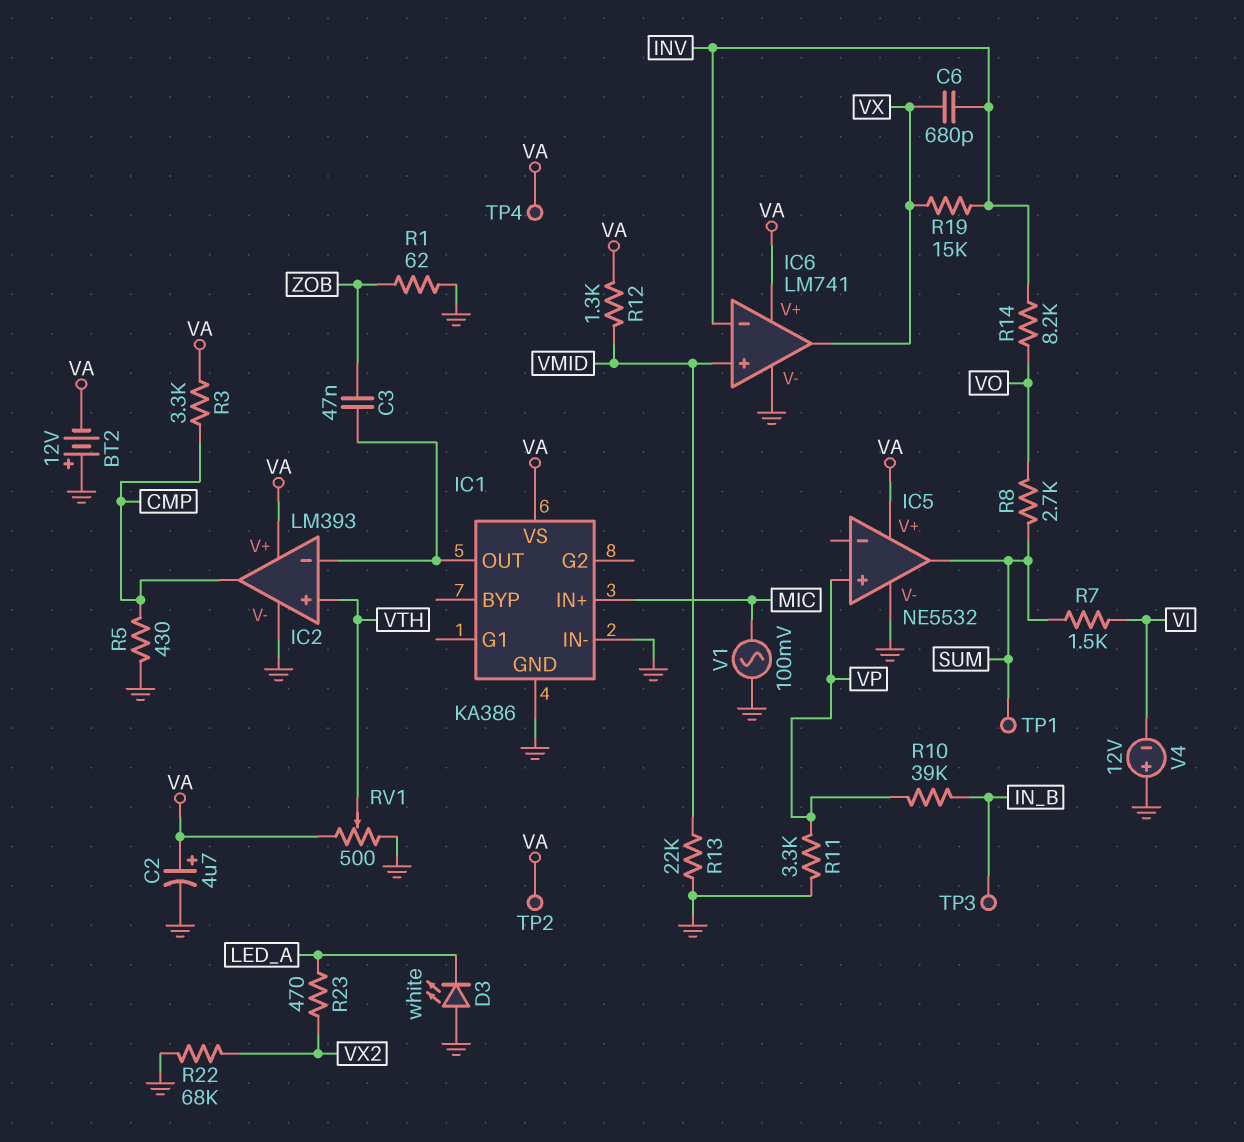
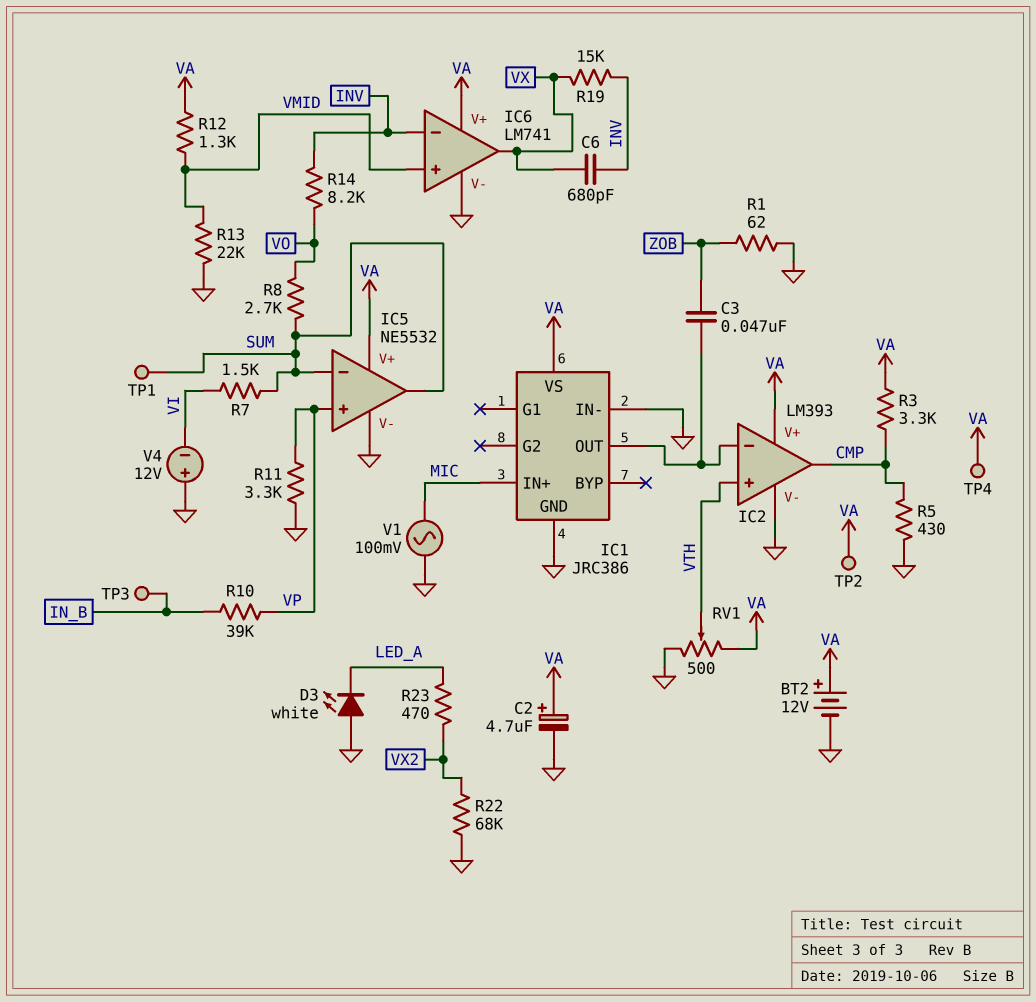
BT2: 12V (plus GND, minus VA) -> 12V (plus VA, minus GND)
IC1: KA386 -> JRC386
IC5 pin in-: none -> SUM

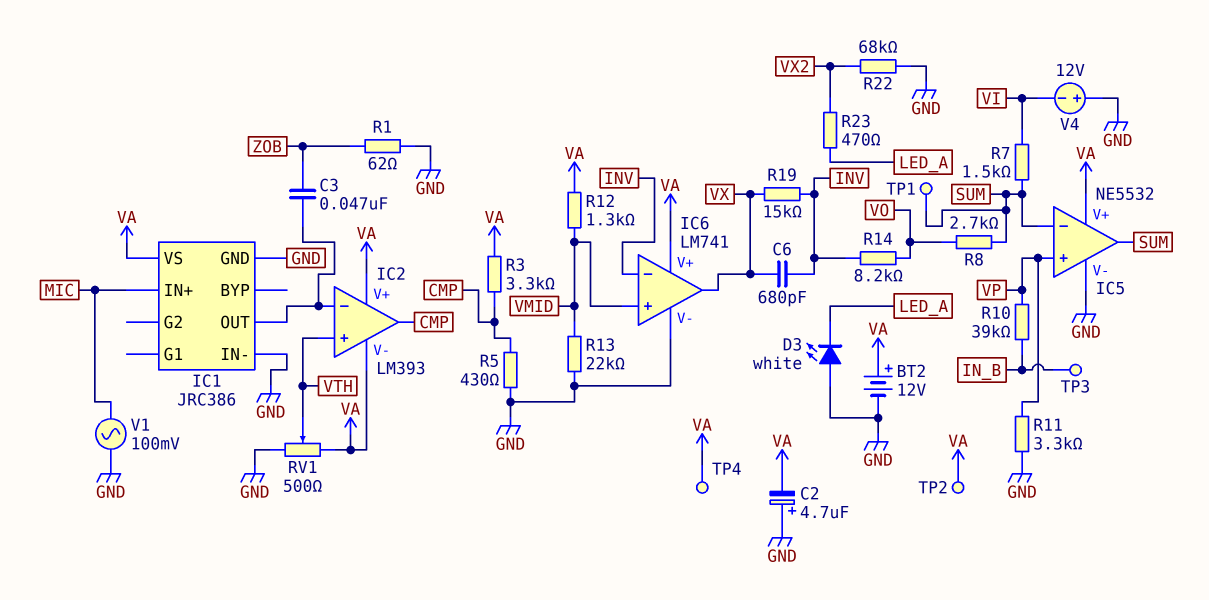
C2: 4.7uF (plus VA, minus GND) -> 4.7uF (plus GND, minus VA)
IC2 pin V-: GND -> VA

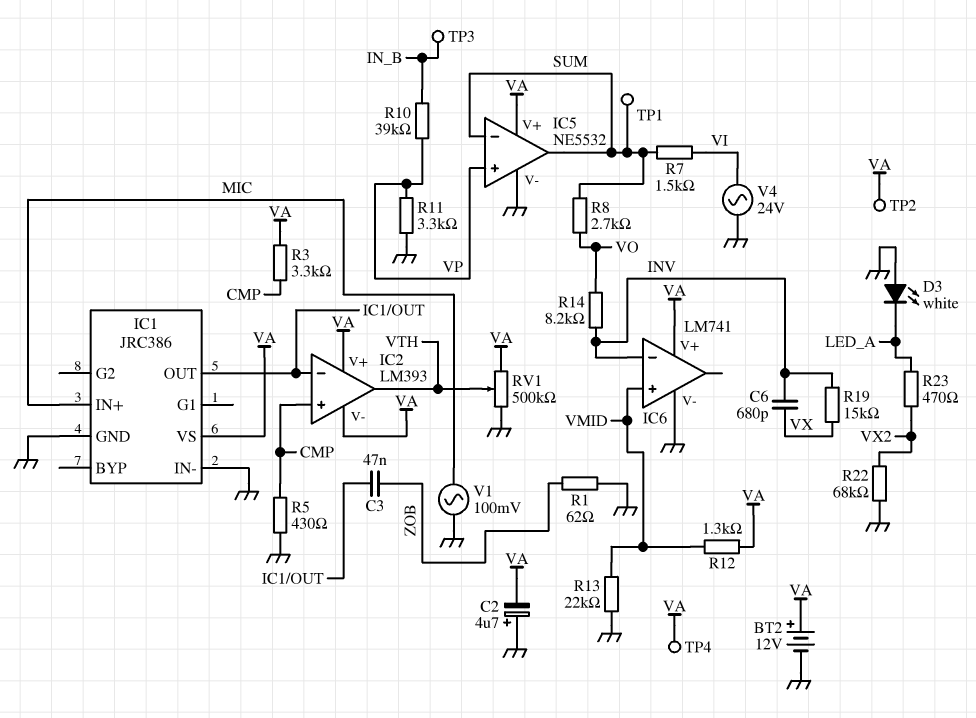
IC2 pin in+: VTH -> CMP
IC2 pin out: CMP -> VTH
IC6 pin out: VX -> none
RV1: 500 (GND, VA, wiper VTH) -> 500k (GND, VA, wiper VTH)
V4: 12V (plus GND, minus VI) -> AC 24V (GND, VI)

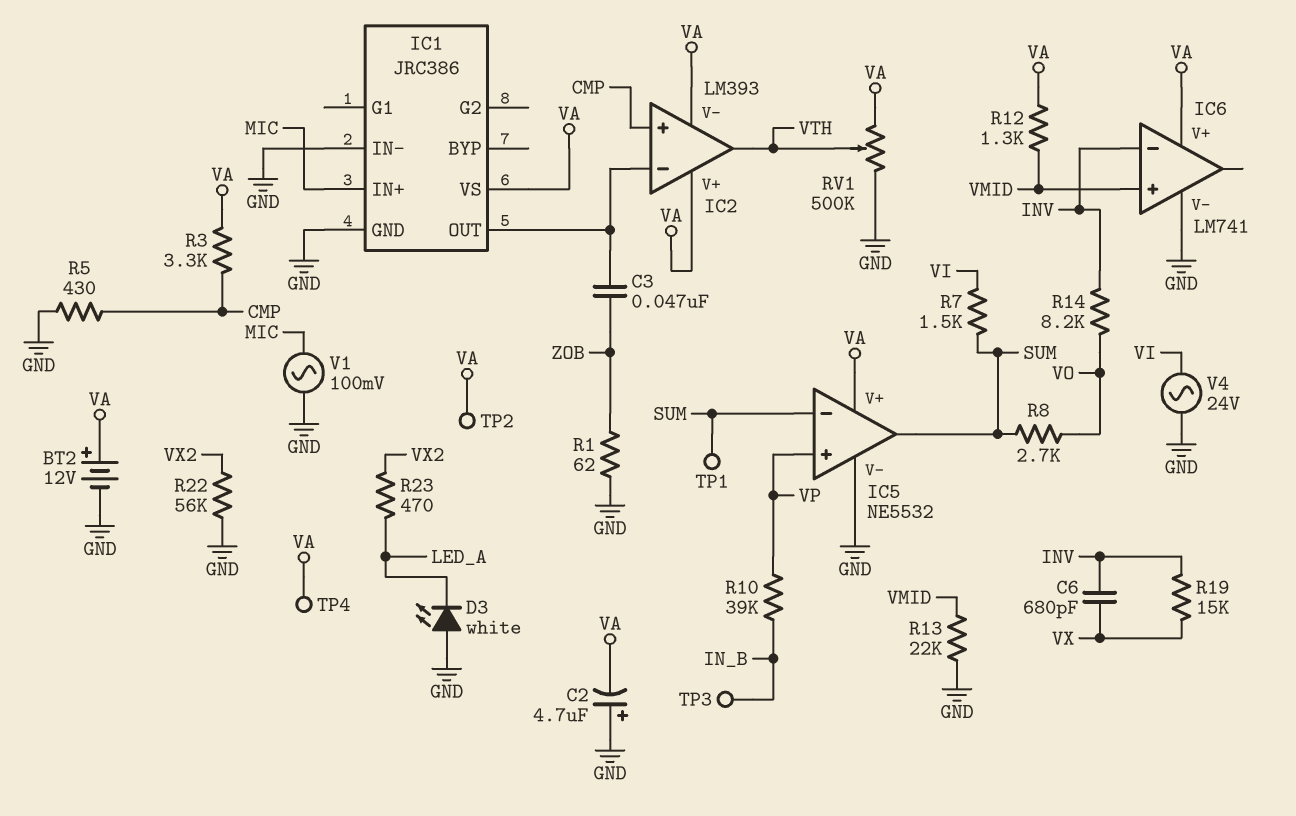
R11: 3.3k (GND, VP) -> none
R22: 68k (GND, VX2) -> 56k (GND, VX2)

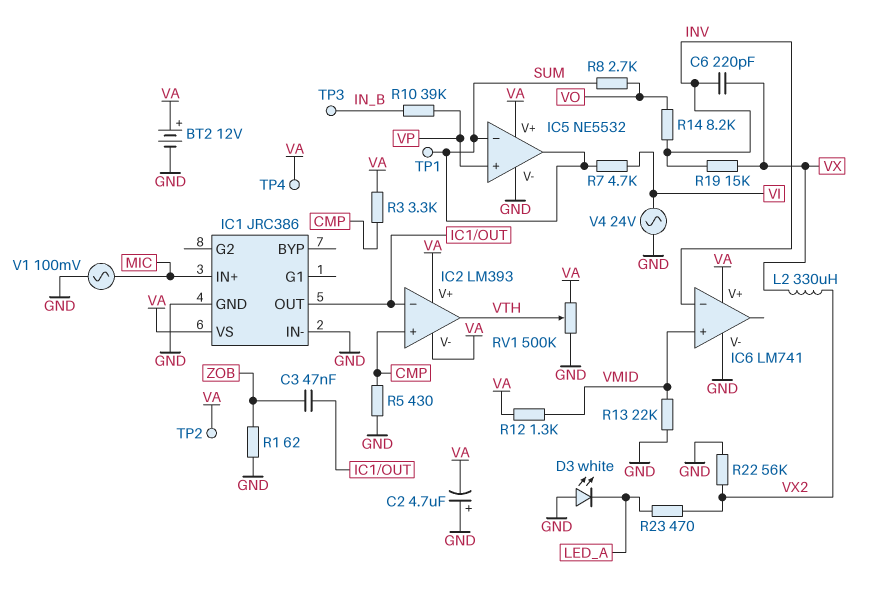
C6: 680pF (INV, VX) -> 220pF (INV, VX)
L2: none -> 330uH (VX, VX2)
R7: 1.5k (SUM, VI) -> 4.7k (SUM, VI)

